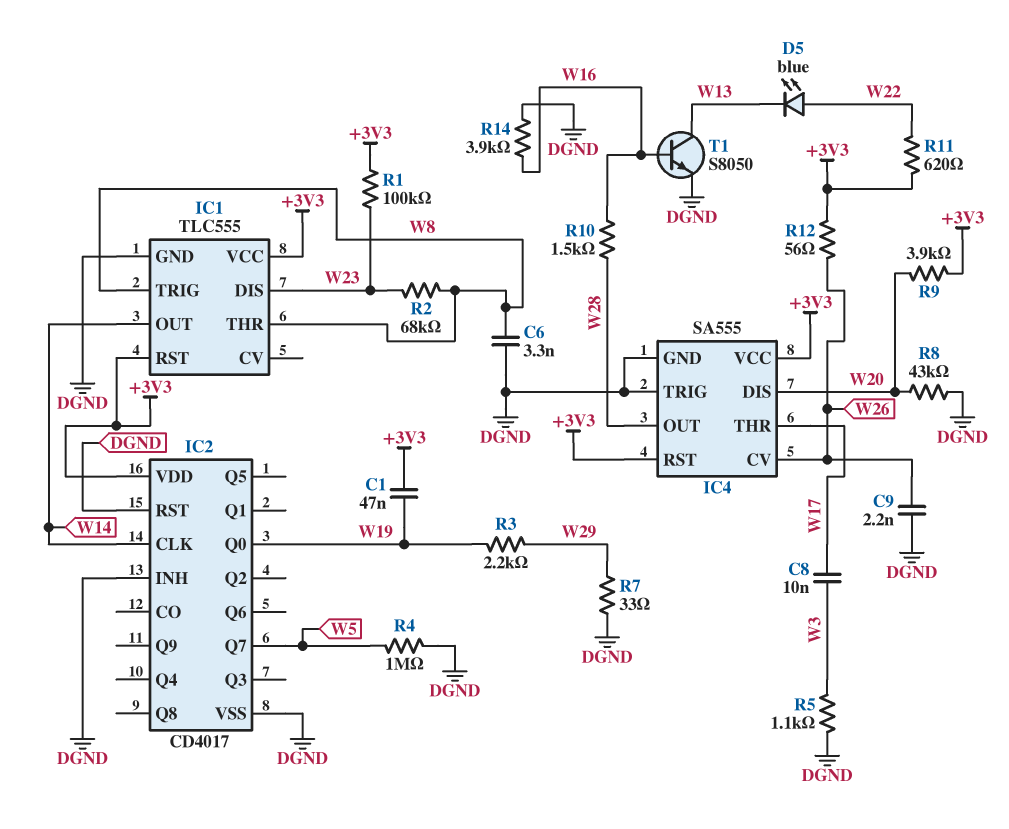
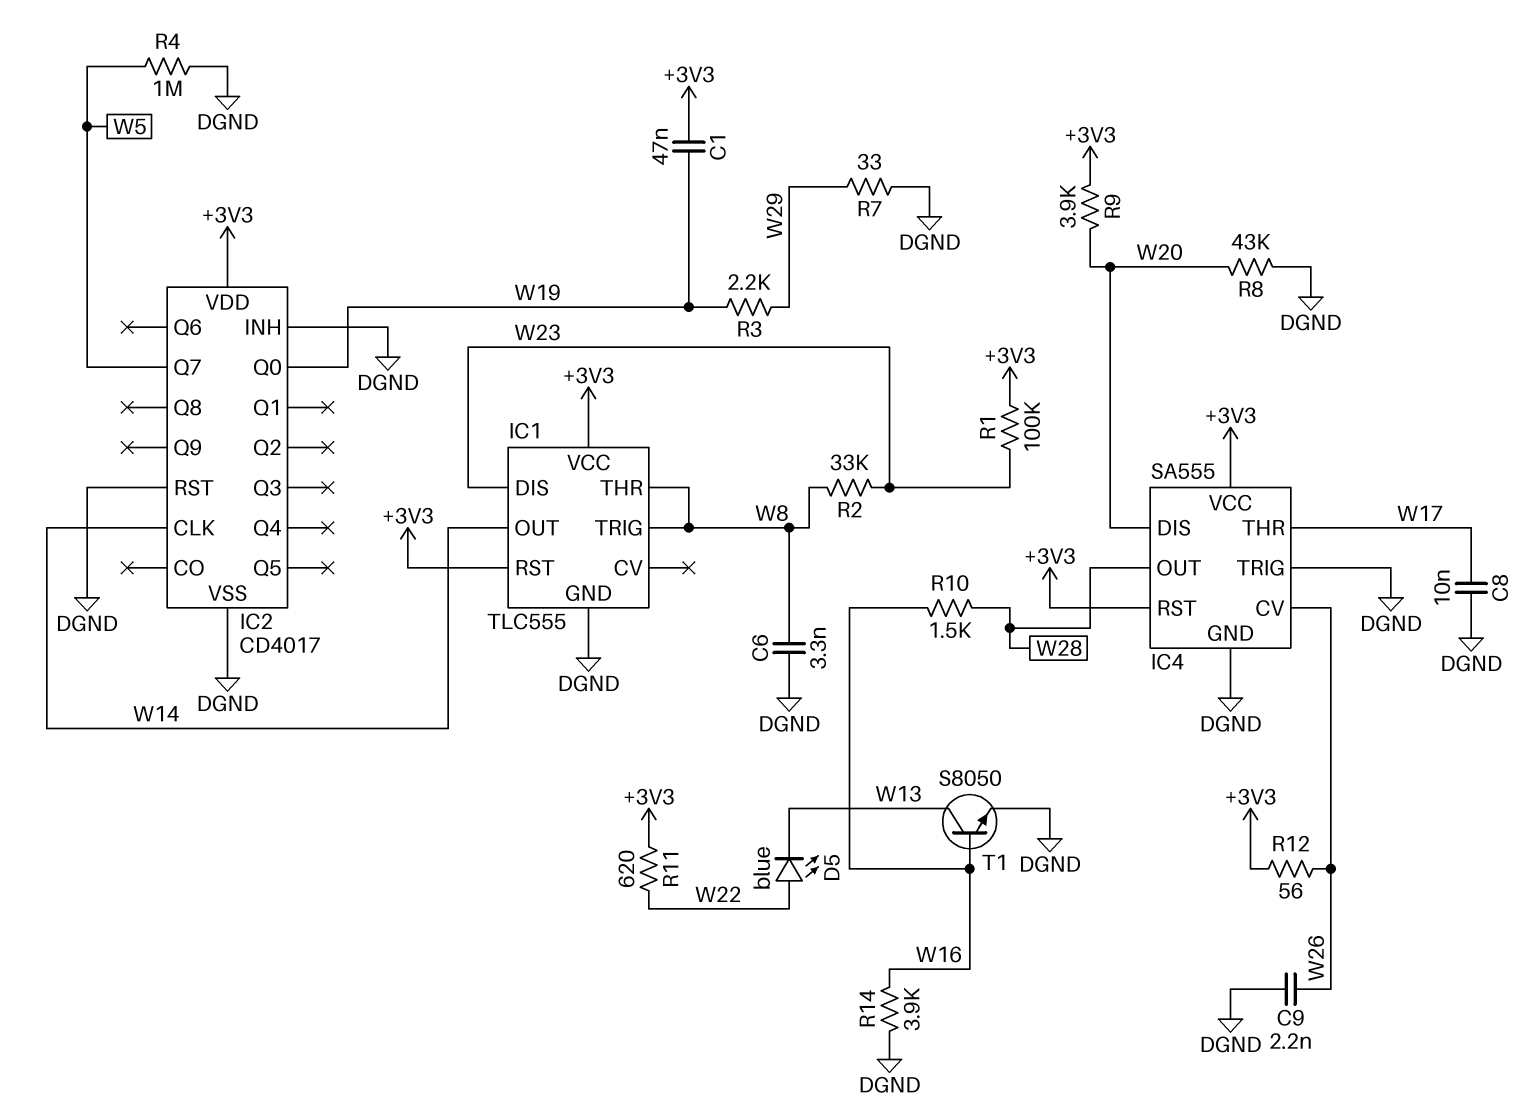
C8: 10nF (W3, W17) -> 10nF (DGND, W17)
R2: 68k (W8, W23) -> 33k (W8, W23)
R5: 1.1k (DGND, W3) -> none

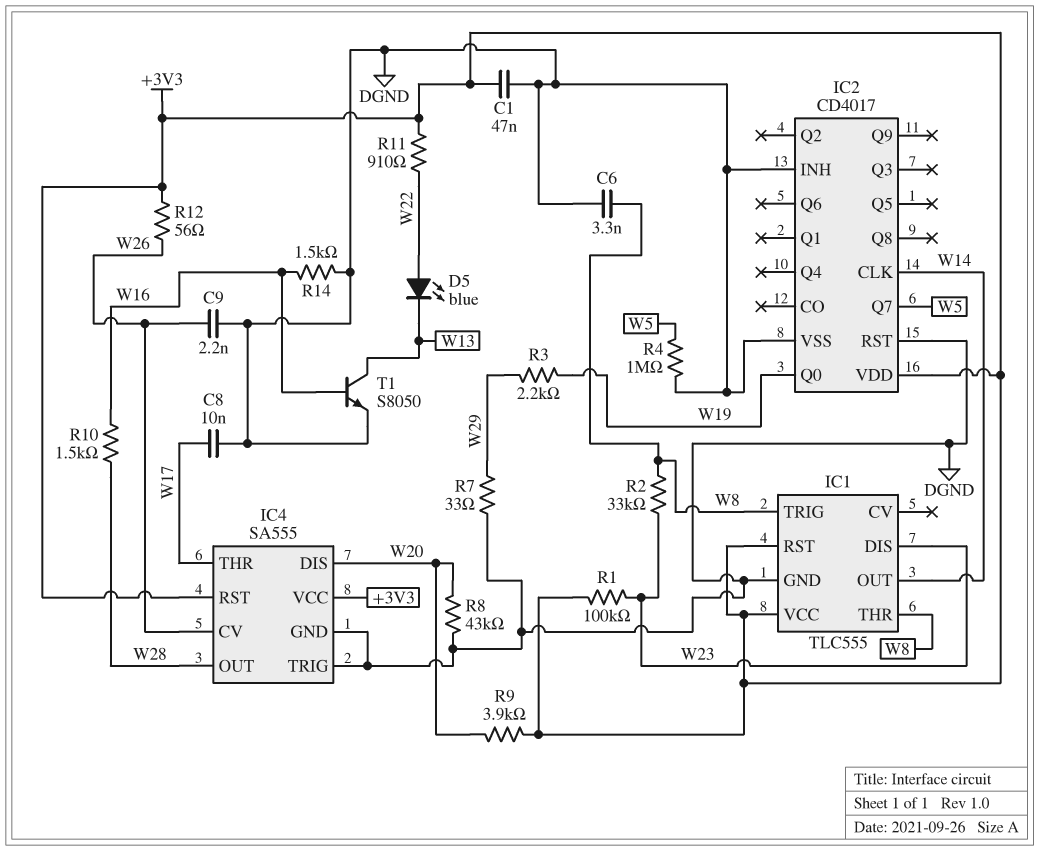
C1: 47nF (+3V3, W19) -> 47nF (+3V3, DGND)
R11: 620 (+3V3, W22) -> 910 (+3V3, W22)
R14: 3.9k (DGND, W16) -> 1.5k (DGND, W16)

